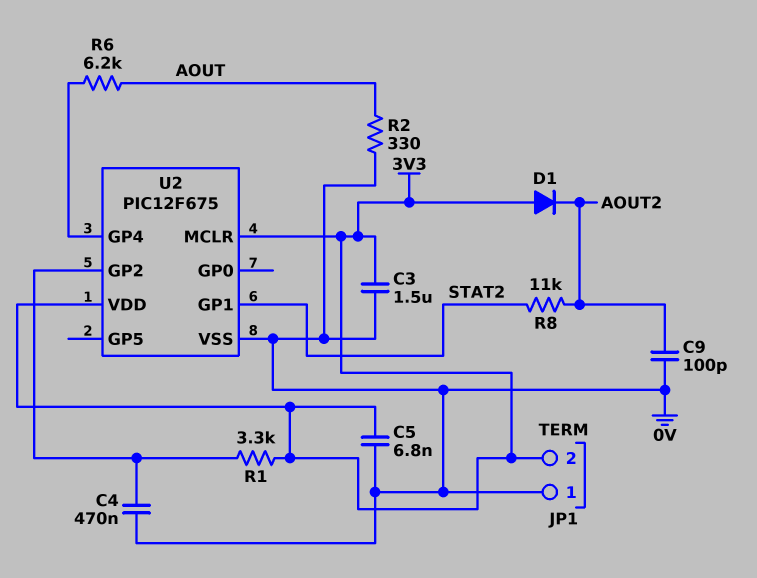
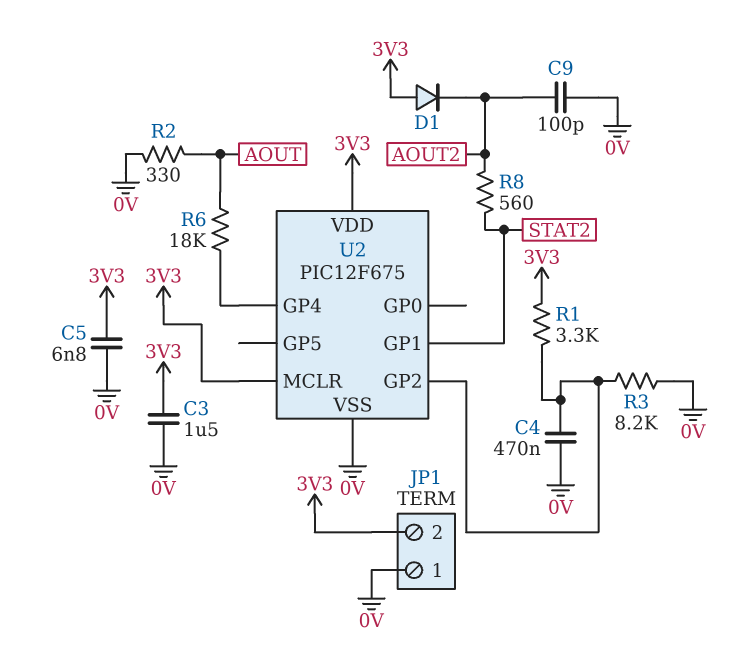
R3: none -> 8.2k (0V, U2/GP2)
R6: 6.2k (AOUT, U2/GP4) -> 18k (AOUT, U2/GP4)
R8: 11k (AOUT2, STAT2) -> 560 (AOUT2, STAT2)

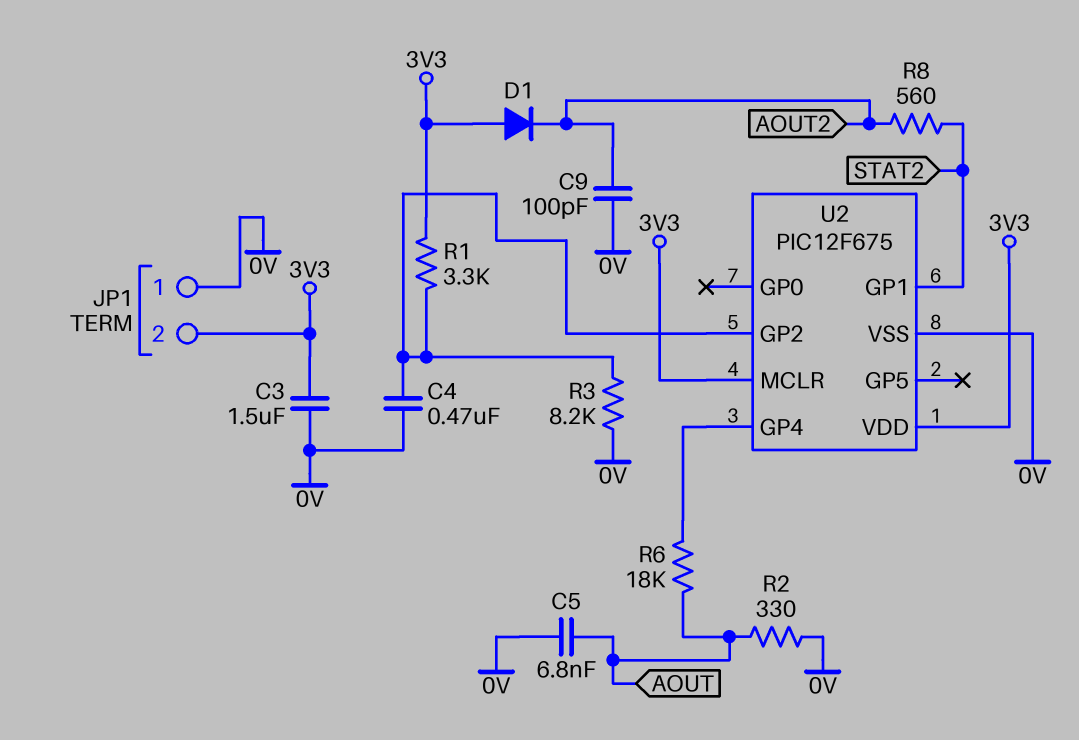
C5: 6.8nF (0V, 3V3) -> 6.8nF (0V, AOUT)

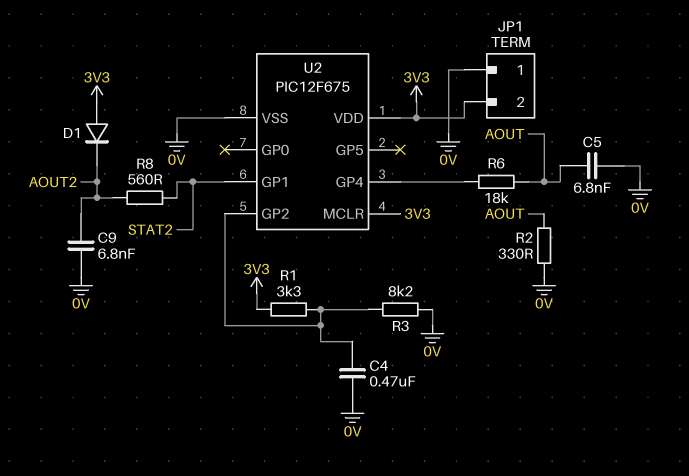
C3: 1.5uF (0V, 3V3) -> none
C9: 100pF (0V, AOUT2) -> 6.8nF (0V, AOUT2)

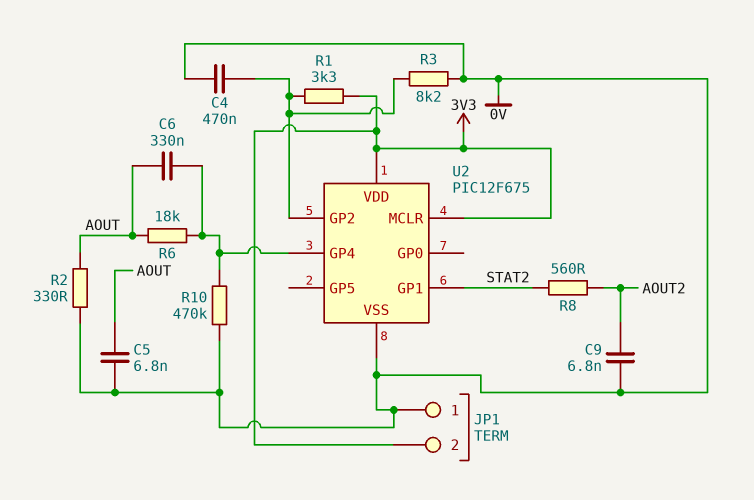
C6: none -> 330nF (AOUT, U2/GP4)
D1: diode (A 3V3, K AOUT2) -> none
R10: none -> 470k (0V, U2/GP4)

